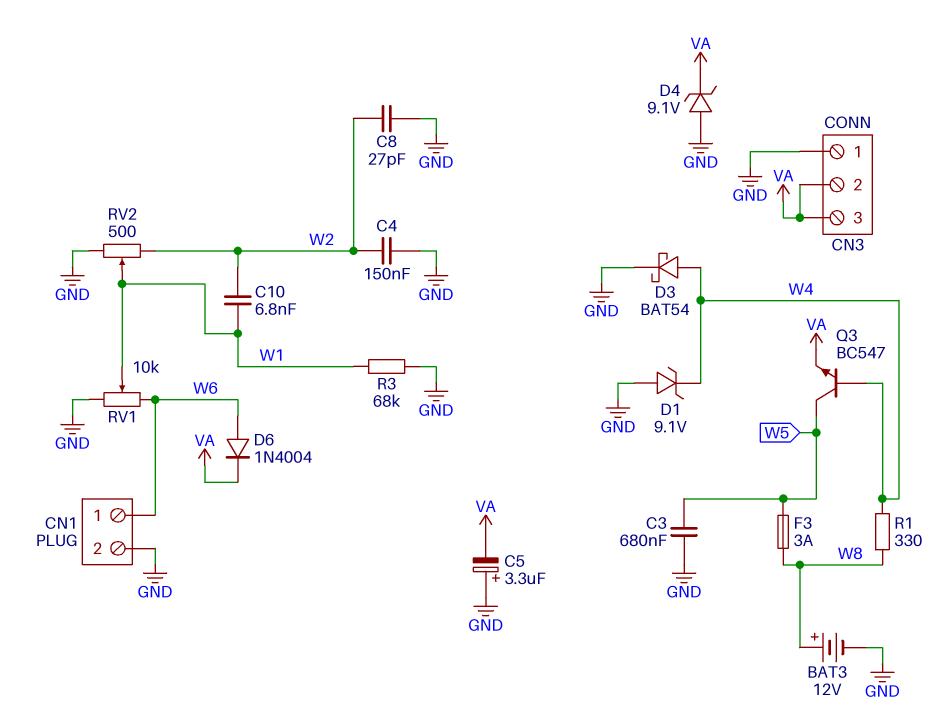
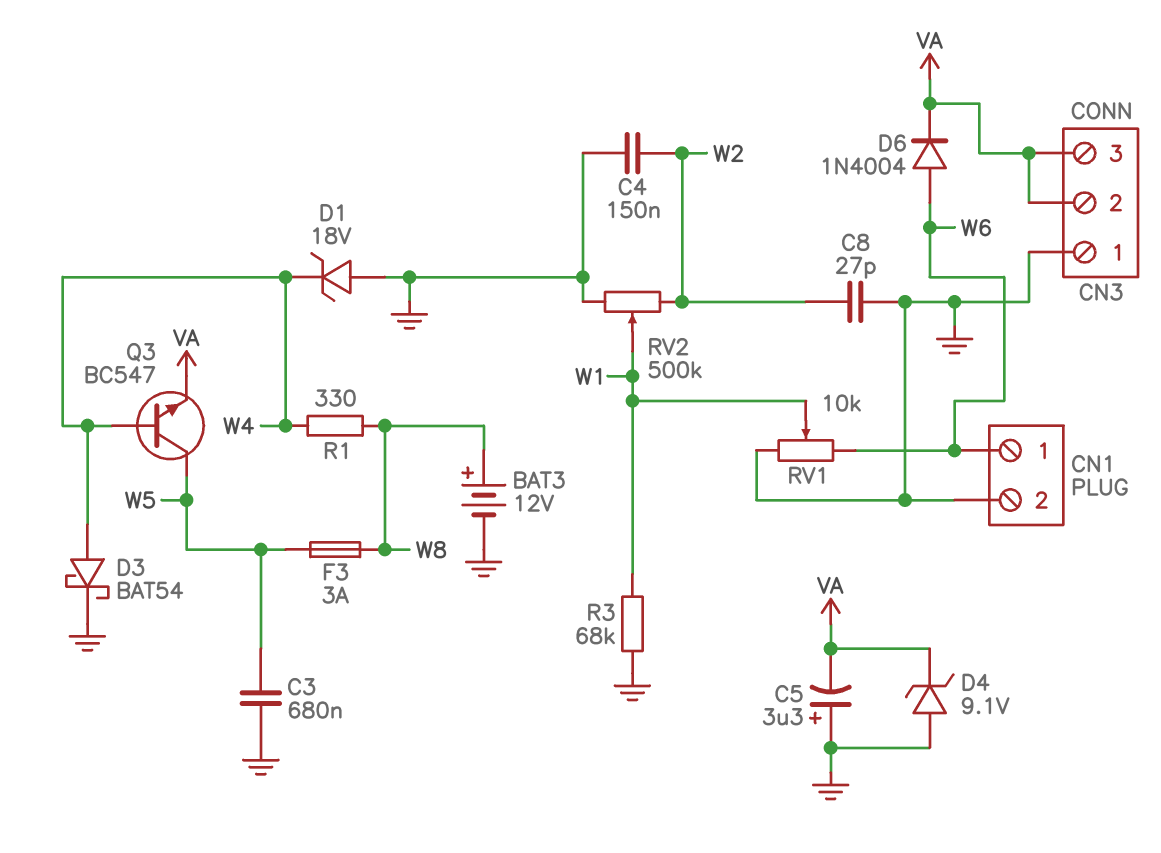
C10: 6.8nF (W1, W2) -> none
D1: zener 9.1V (A GND, K W4) -> zener 18V (A GND, K W4)
RV2: 500 (GND, W2, wiper W1) -> 500k (GND, W2, wiper W1)

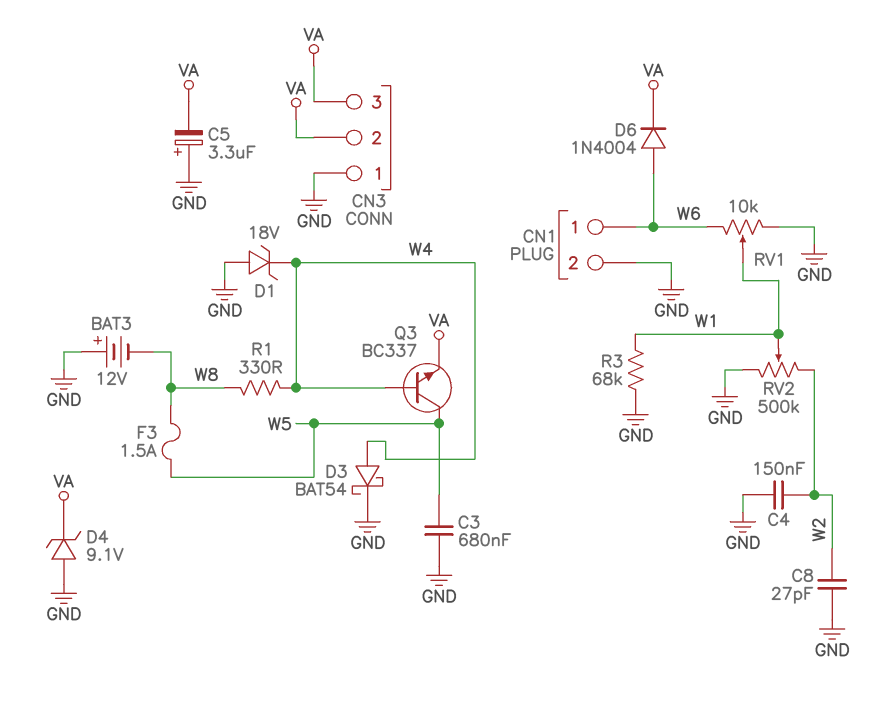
BAT3: 12V (plus W8, minus GND) -> 12V (plus GND, minus W8)
F3: 3A (W5, W8) -> 1.5A (W5, W8)
Q3: NPN BC547 (B W4, C W5, E VA) -> NPN BC337 (B W4, C W5, E VA)

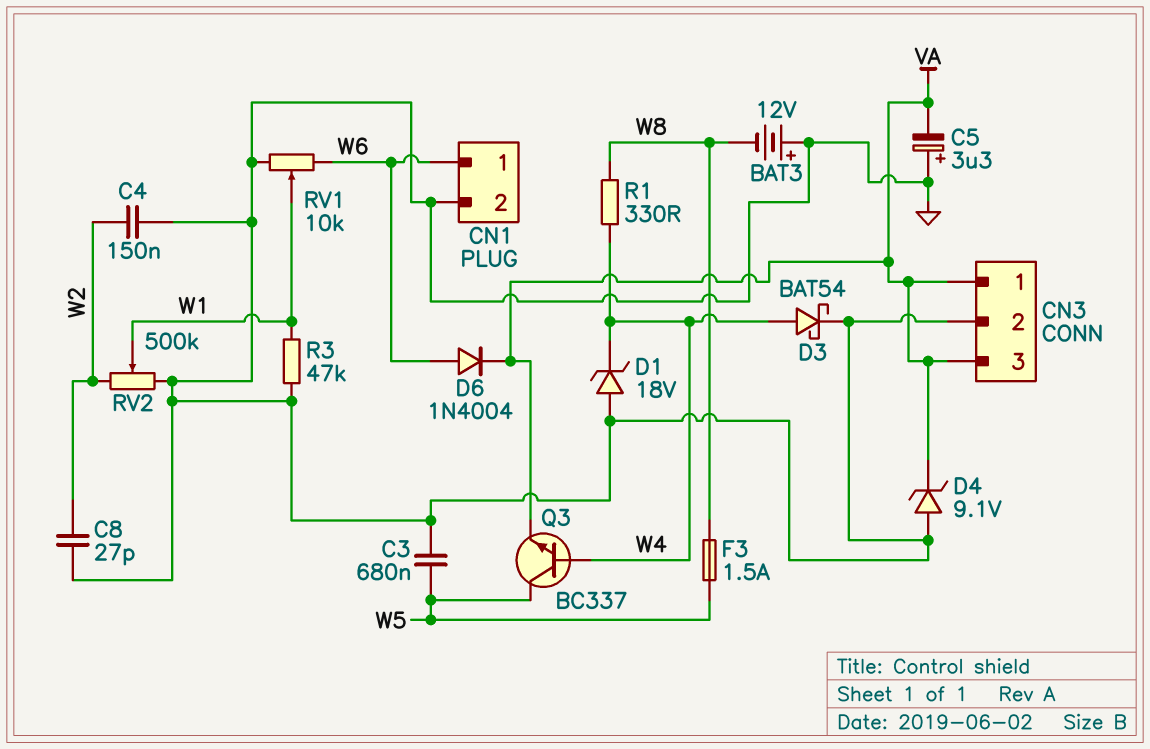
CN3 pin 1: GND -> VA
CN3 pin 2: VA -> GND
R3: 68k (GND, W1) -> 47k (GND, W1)

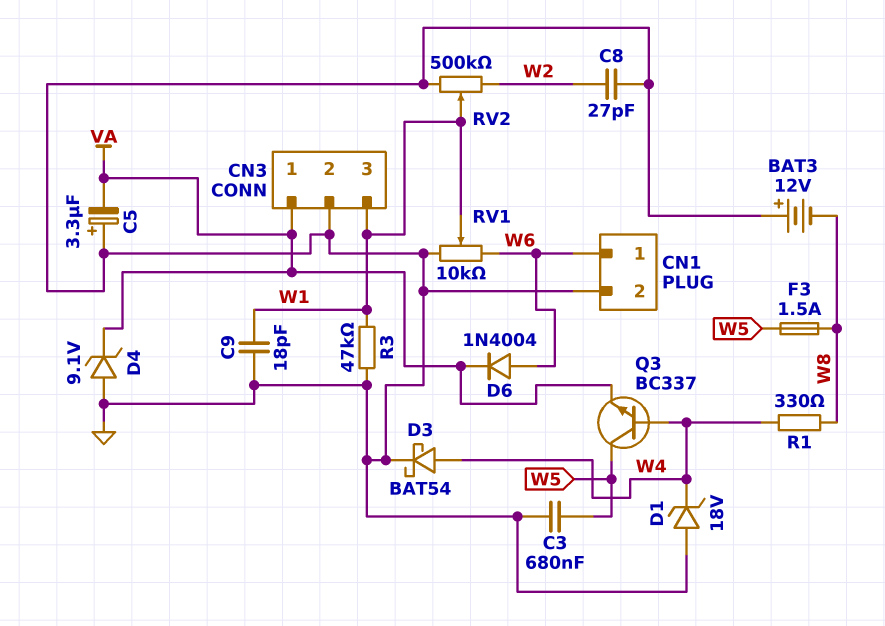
C4: 150nF (GND, W2) -> none
C9: none -> 18pF (GND, W1)
CN3 pin 3: VA -> W1

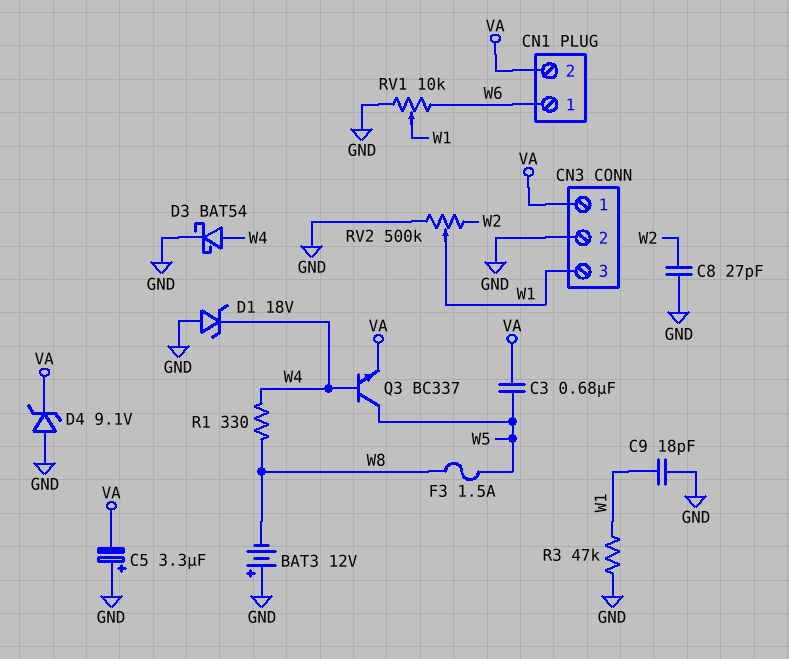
C3: 680nF (GND, W5) -> 680nF (VA, W5)
CN1 pin 2: GND -> VA
D6: diode 1N4004 (A W6, K VA) -> none

